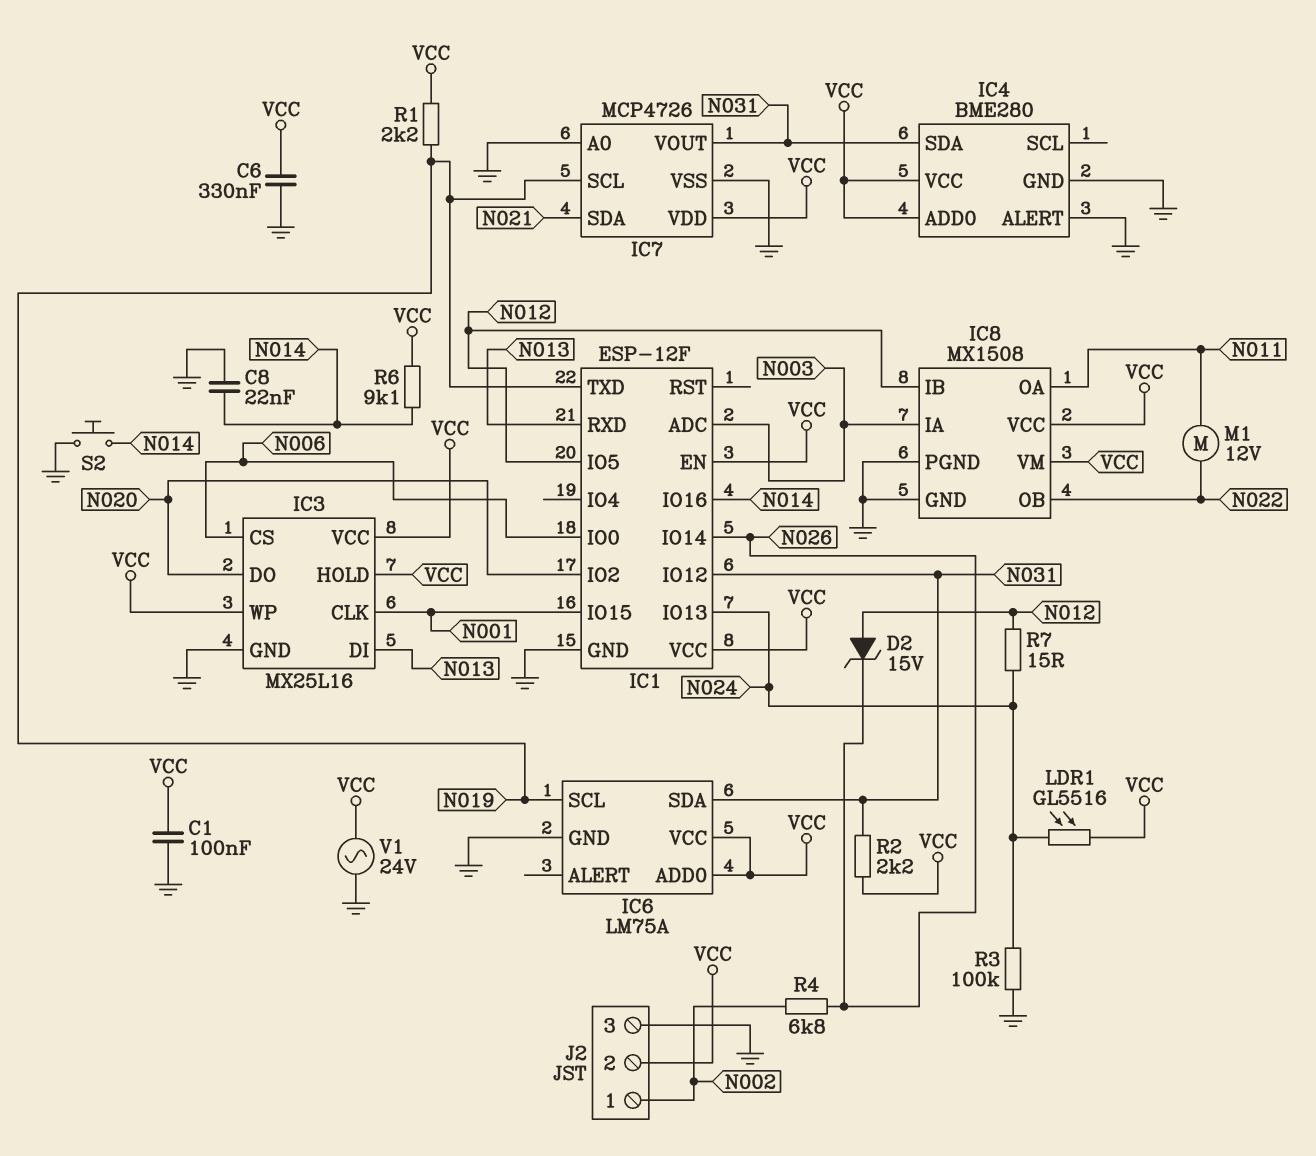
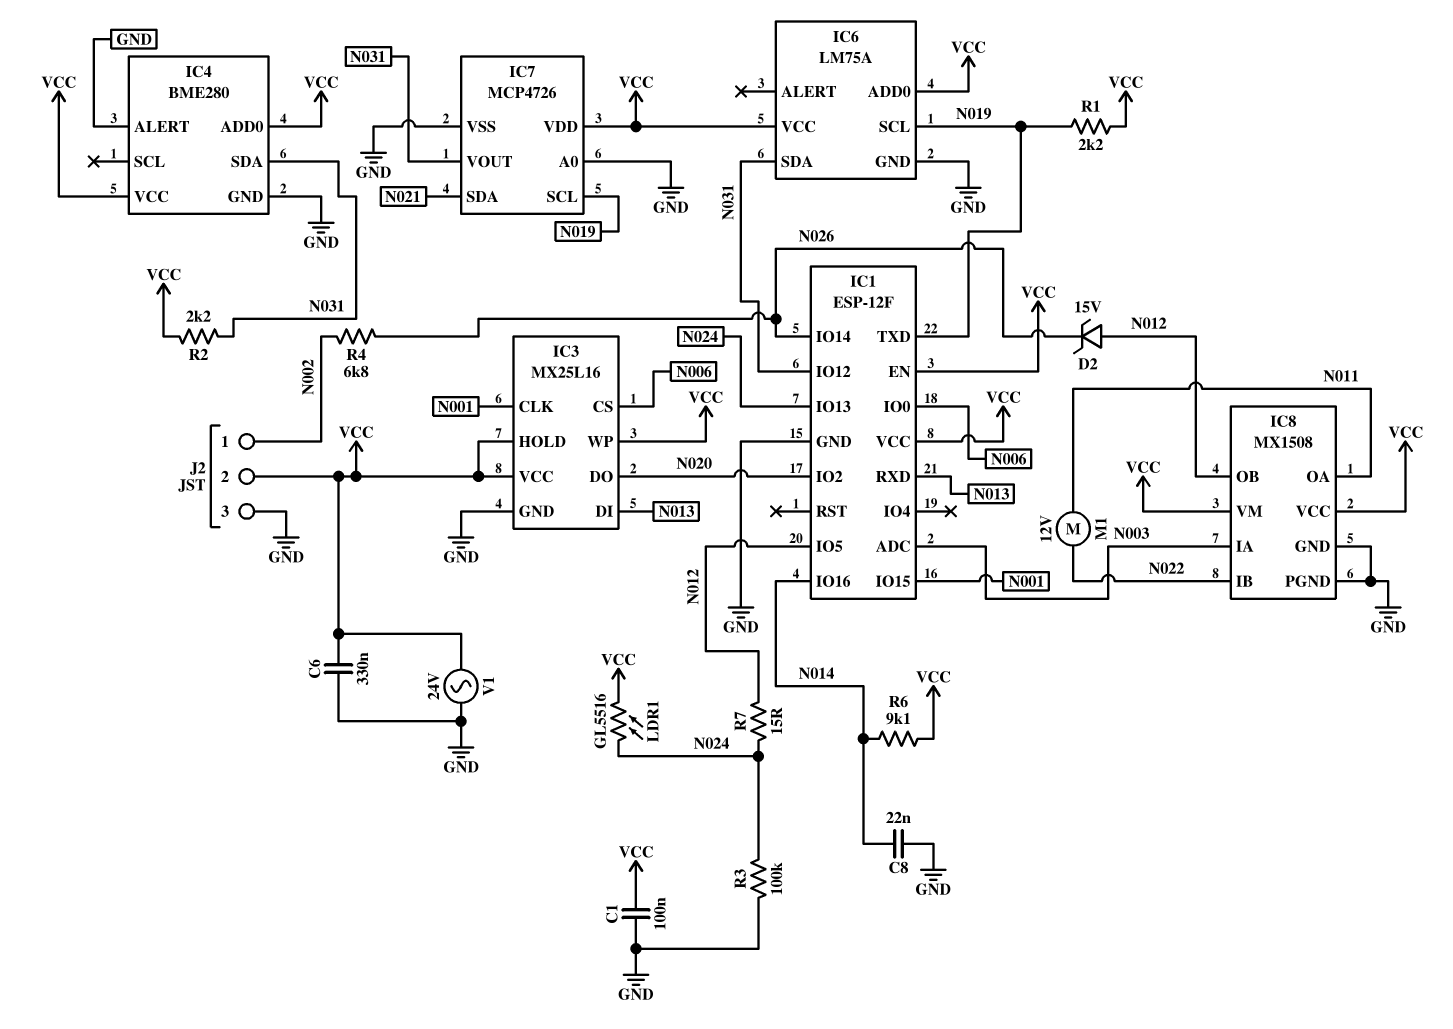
IC8 pin IB: N012 -> N022
IC8 pin OB: N022 -> N012
S2: button (GND, N014) -> none

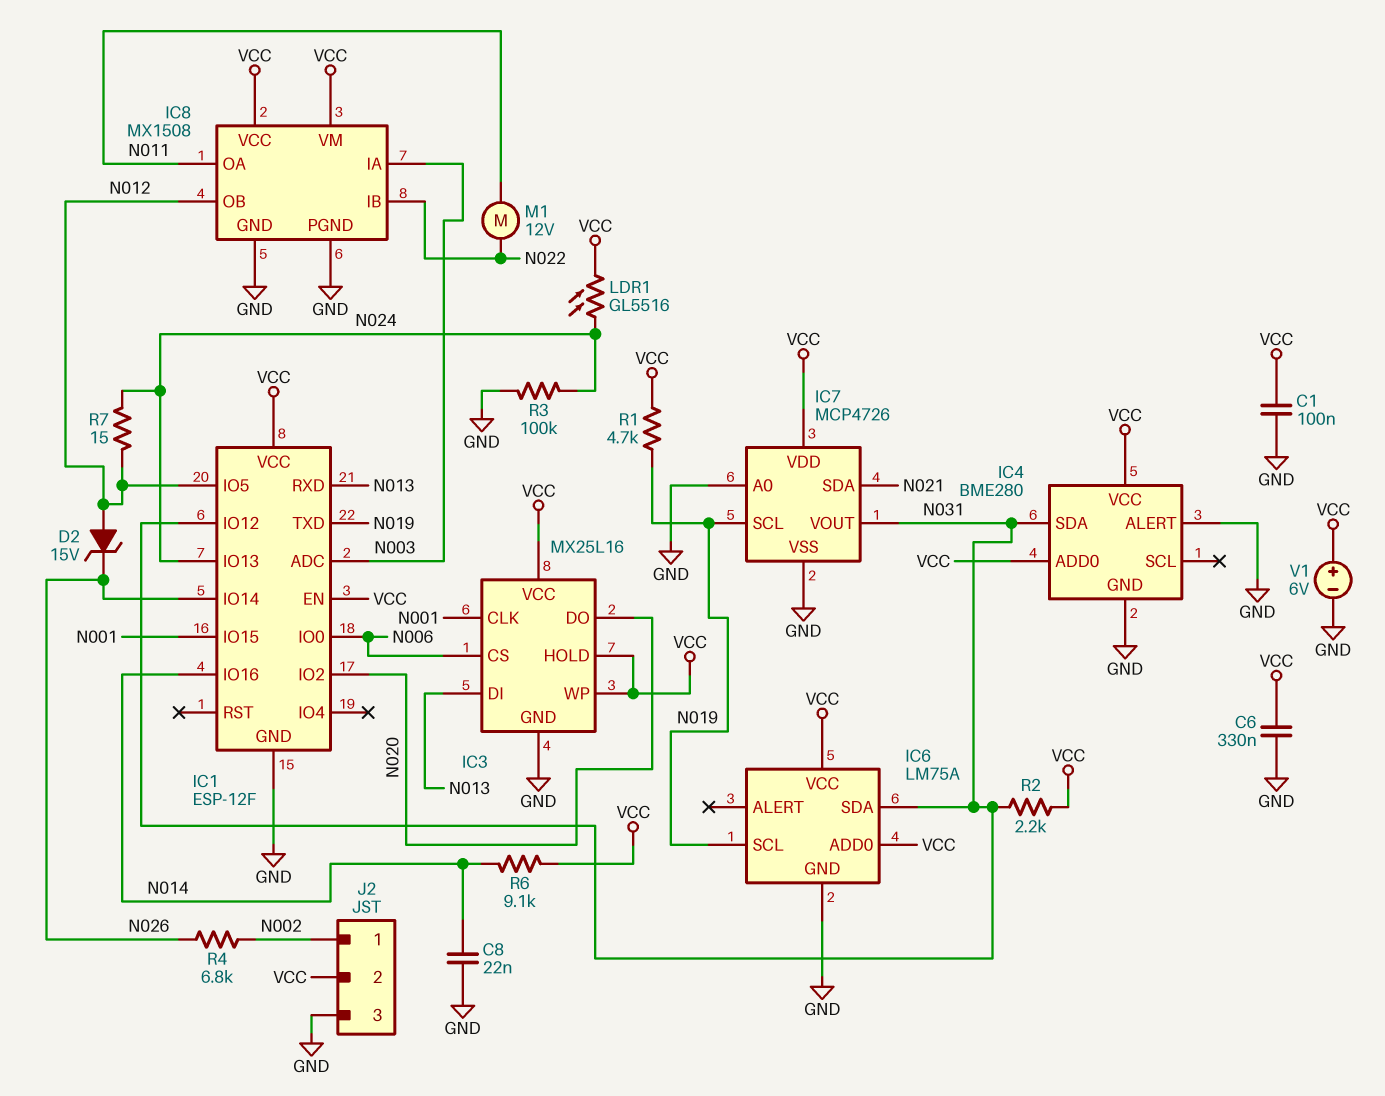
R1: 2.2k (N019, VCC) -> 4.7k (N019, VCC)
V1: AC 24V (GND, VCC) -> 6V (plus VCC, minus GND)

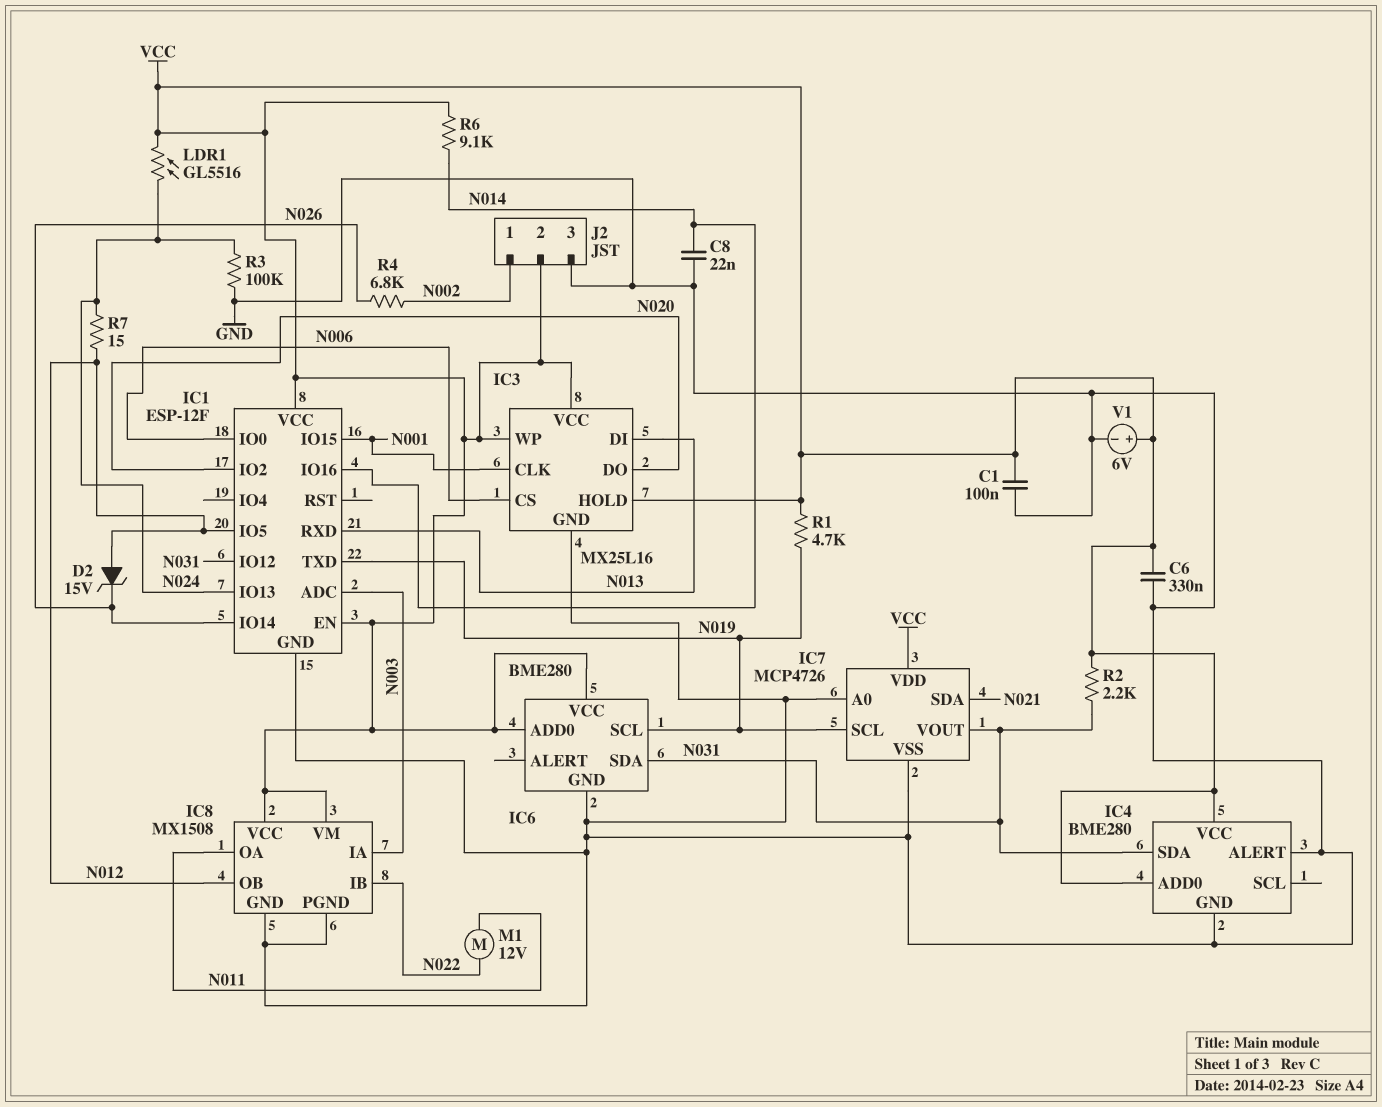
IC6: LM75A -> BME280

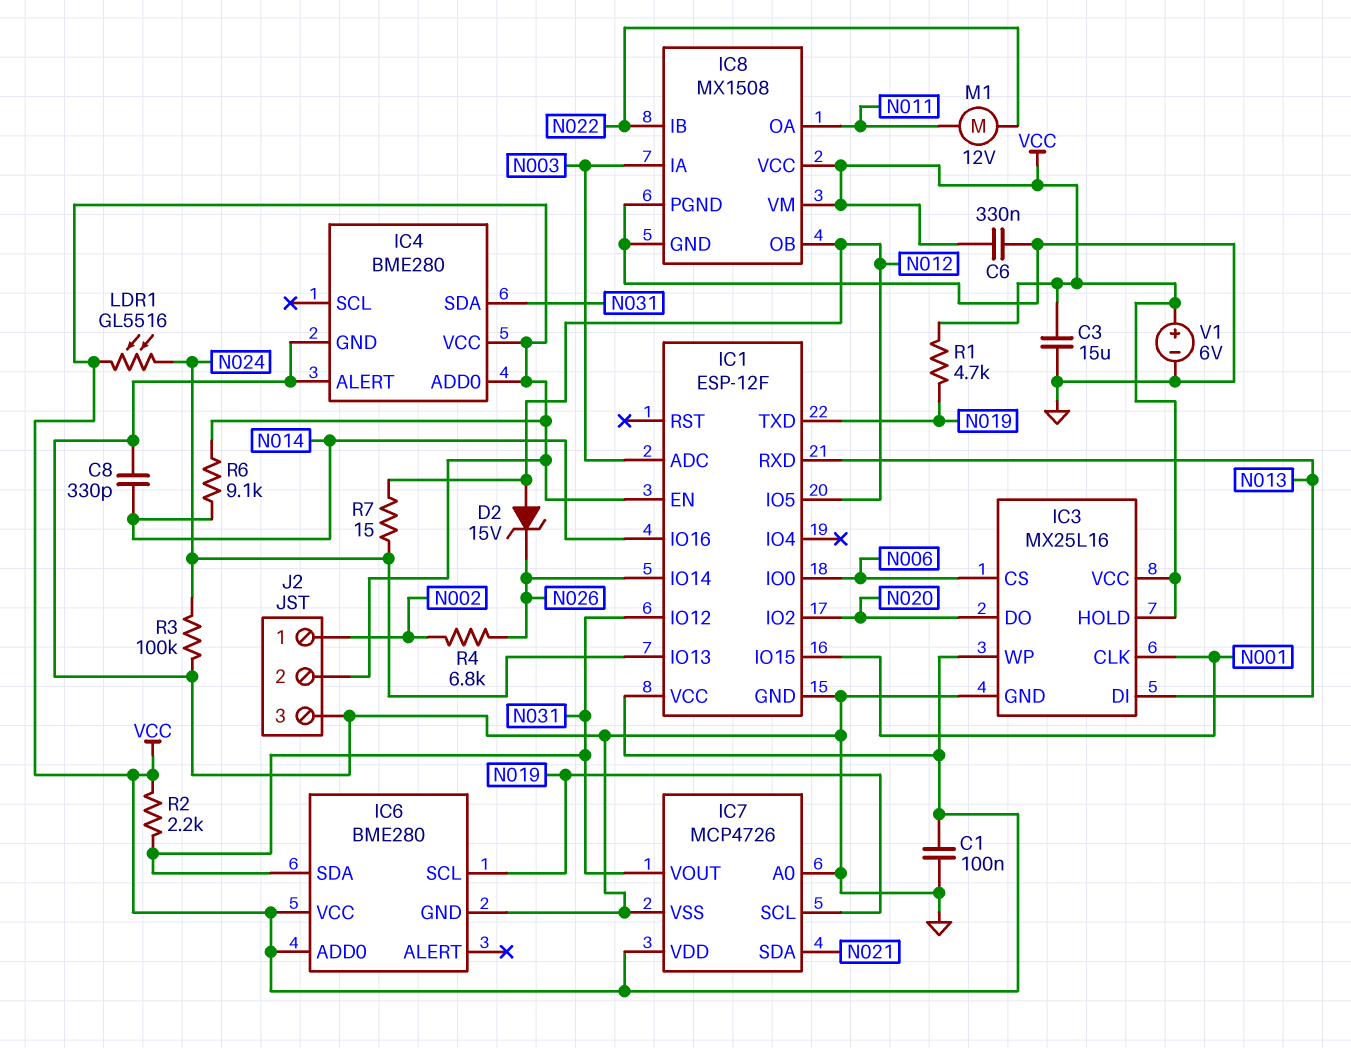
C3: none -> 15uF (GND, VCC)
C8: 22nF (GND, N014) -> 330pF (GND, N014)

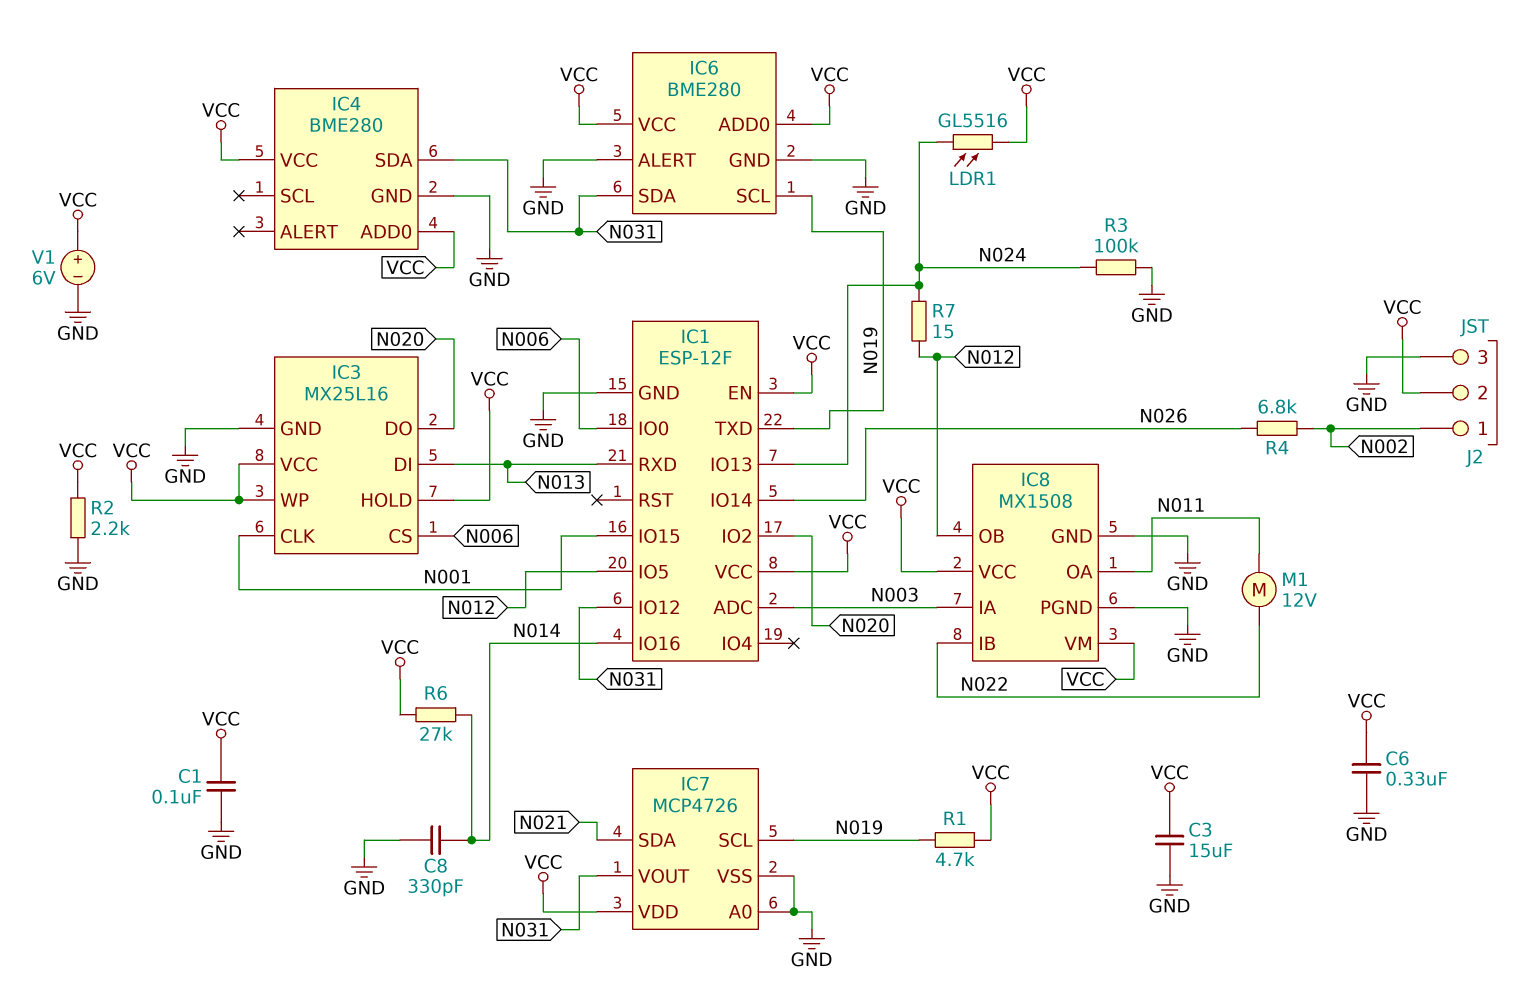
D2: zener 15V (A N012, K N026) -> none
IC4 pin ALERT: GND -> none
IC6 pin ALERT: none -> GND
R2: 2.2k (N031, VCC) -> 2.2k (GND, VCC)
R6: 9.1k (N014, VCC) -> 27k (N014, VCC)

